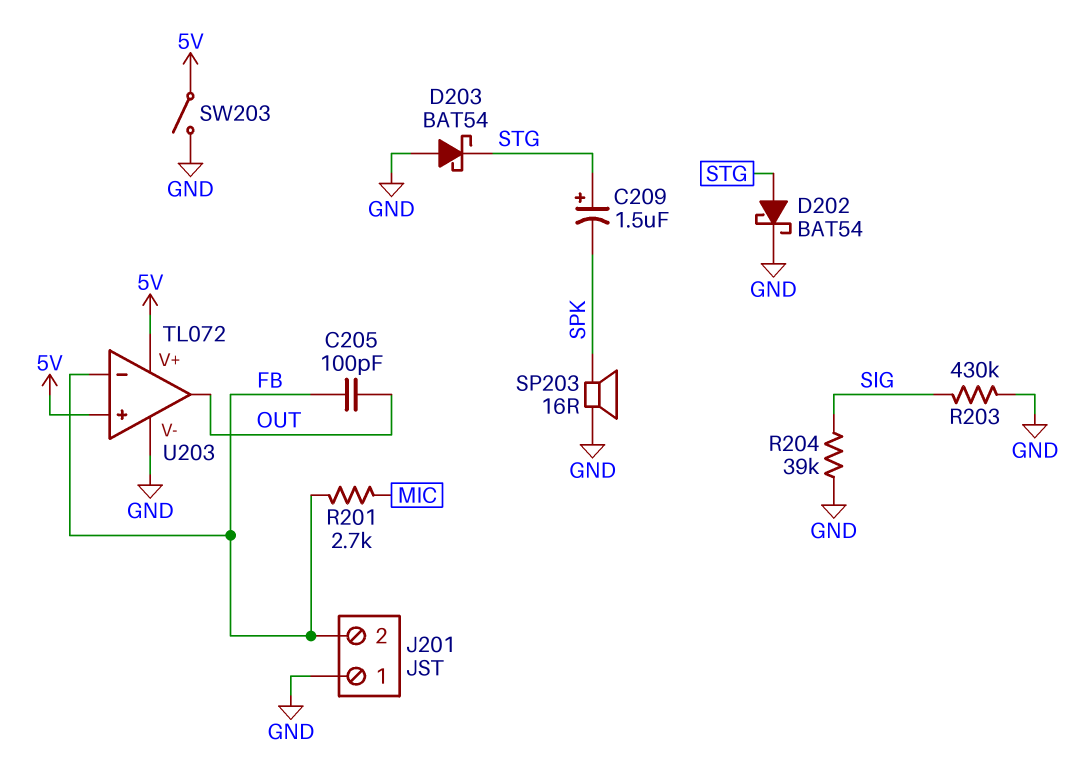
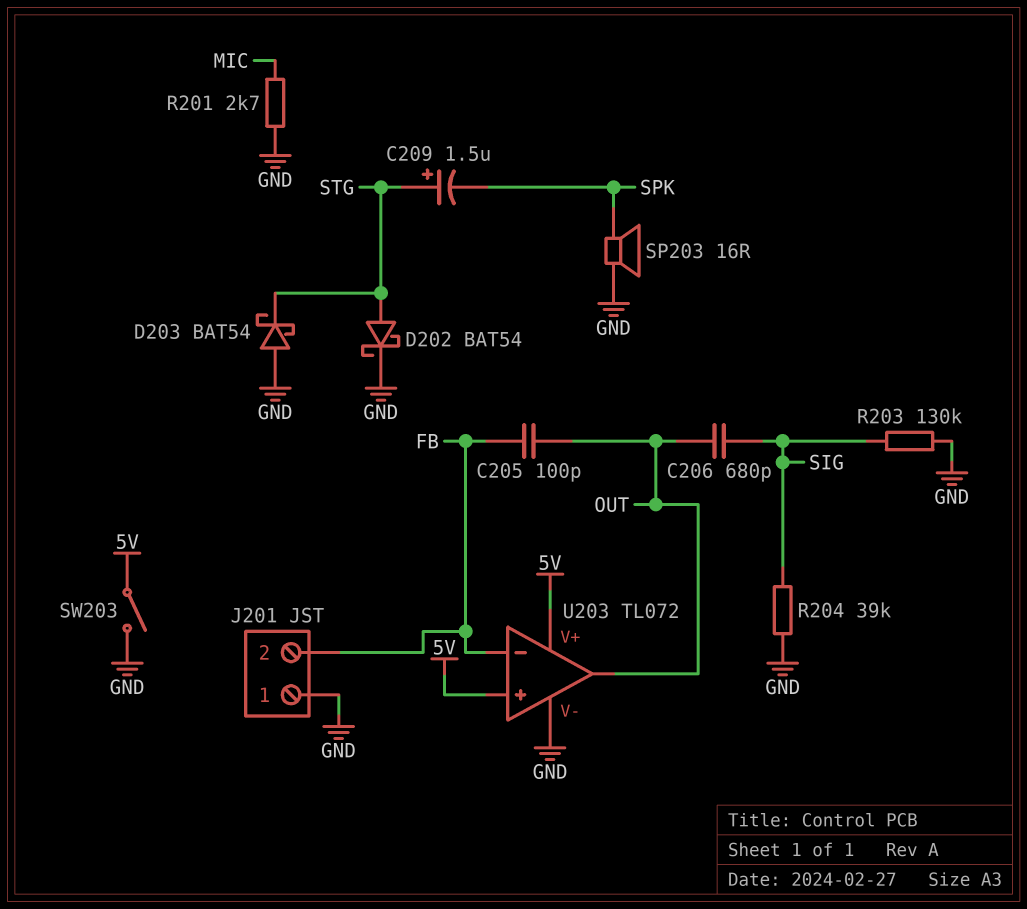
C206: none -> 680pF (OUT, SIG)
R201: 2.7k (FB, MIC) -> 2.7k (GND, MIC)
R203: 430k (GND, SIG) -> 130k (GND, SIG)

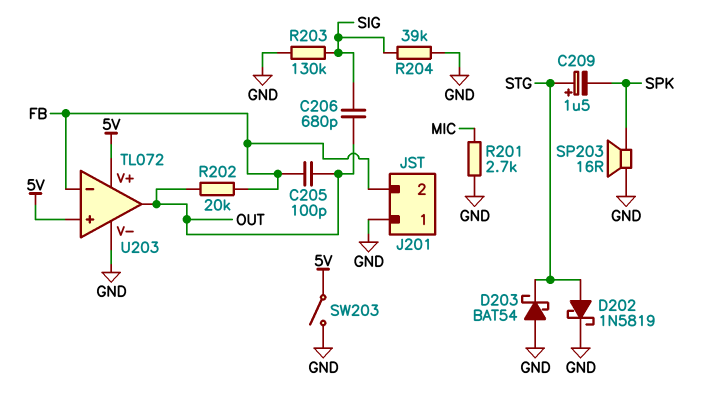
D202: schottky BAT54 (A STG, K GND) -> schottky 1N5819 (A STG, K GND)
R202: none -> 20k (FB, OUT)

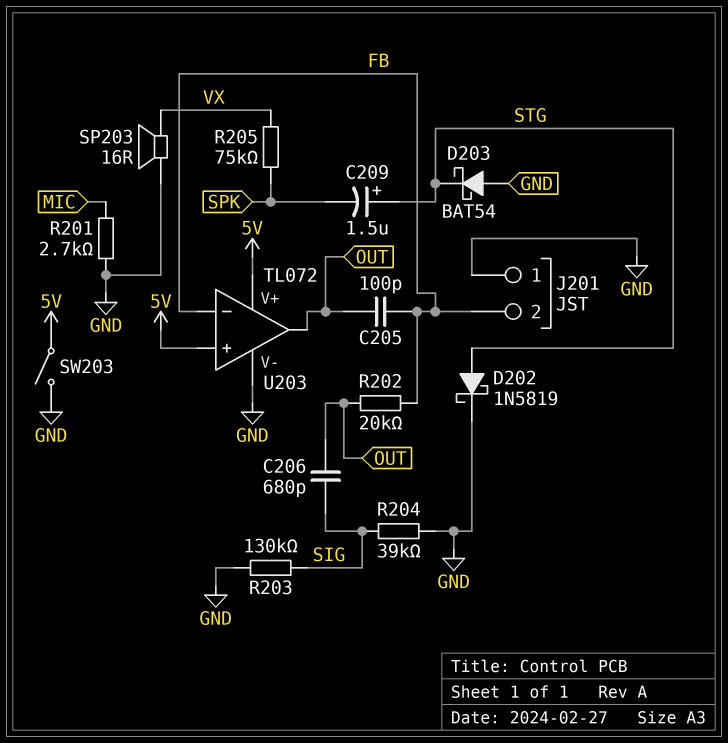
R205: none -> 75k (SPK, VX)
SP203: speaker 16R (GND, SPK) -> speaker 16R (GND, VX)

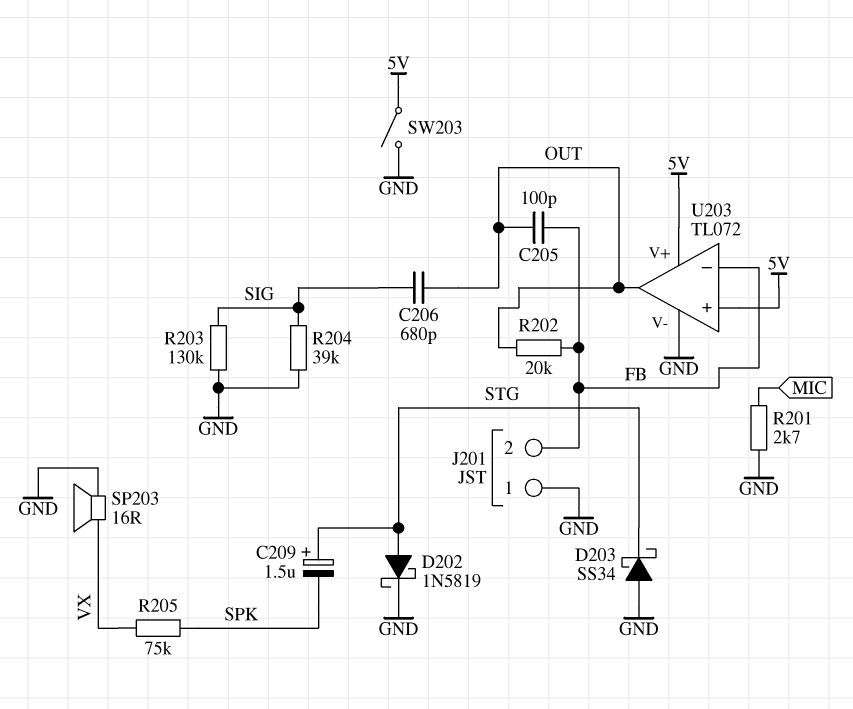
D203: schottky BAT54 (A GND, K STG) -> schottky SS34 (A GND, K STG)

